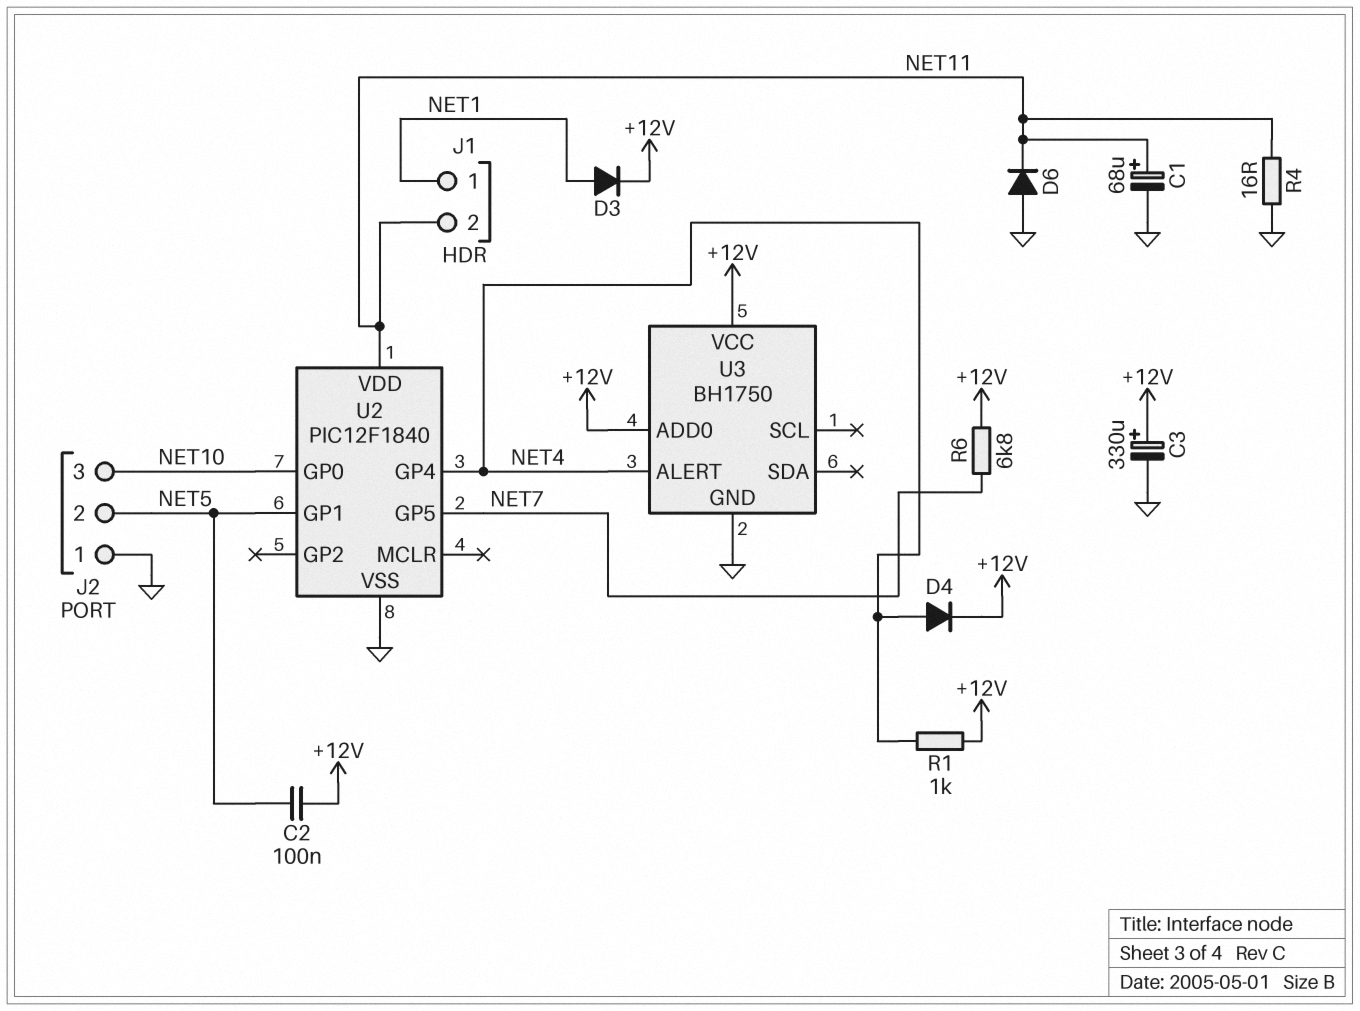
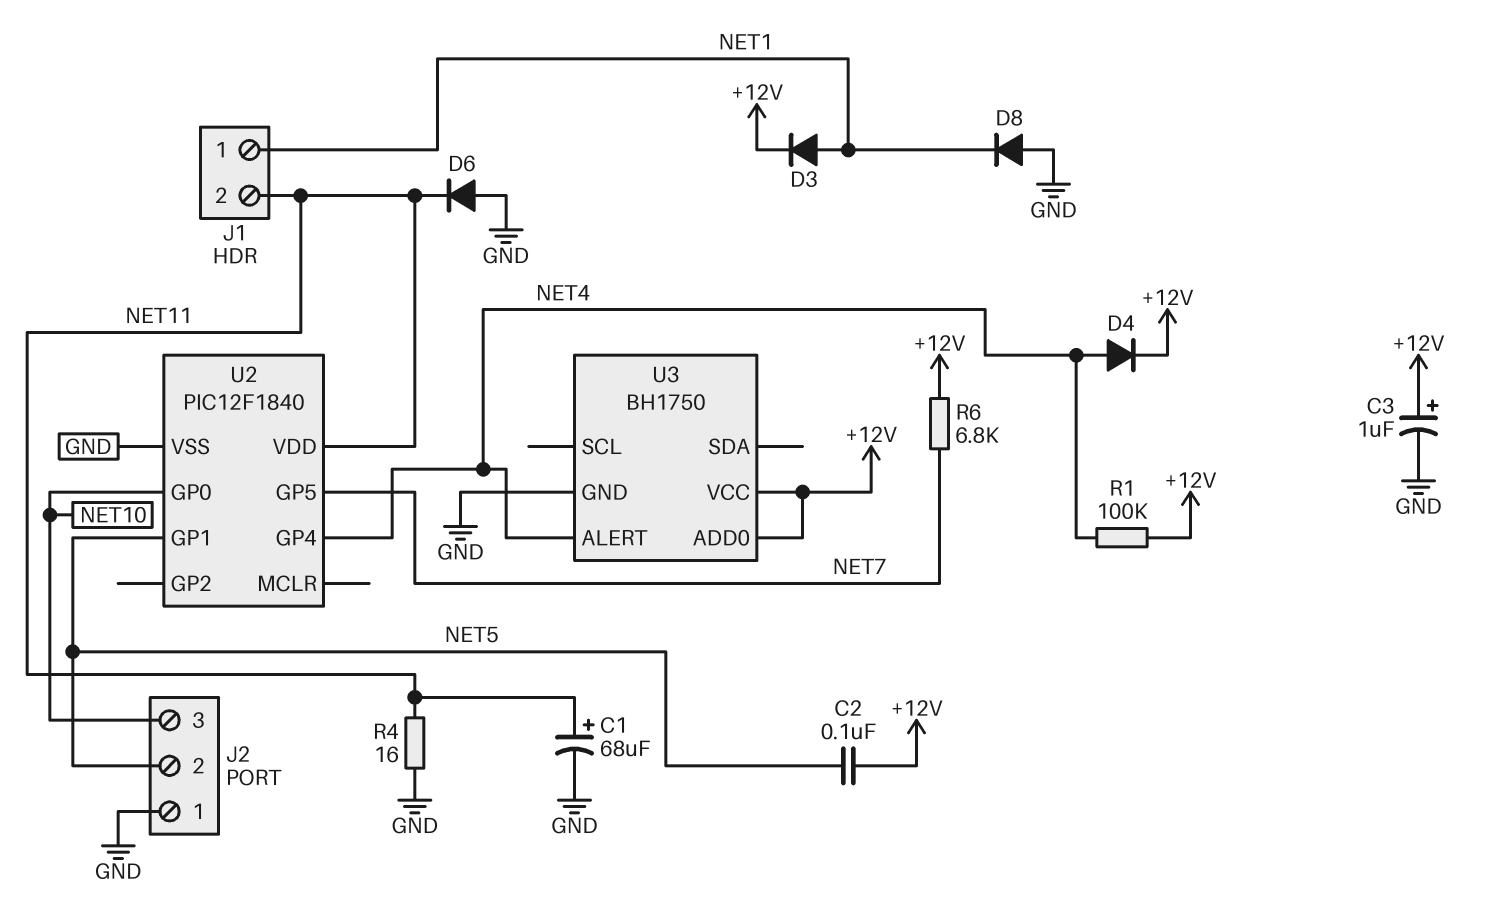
C3: 330uF (plus +12V, minus GND) -> 1uF (plus +12V, minus GND)
D8: none -> diode (A GND, K NET1)
R1: 1k (+12V, NET4) -> 100k (+12V, NET4)

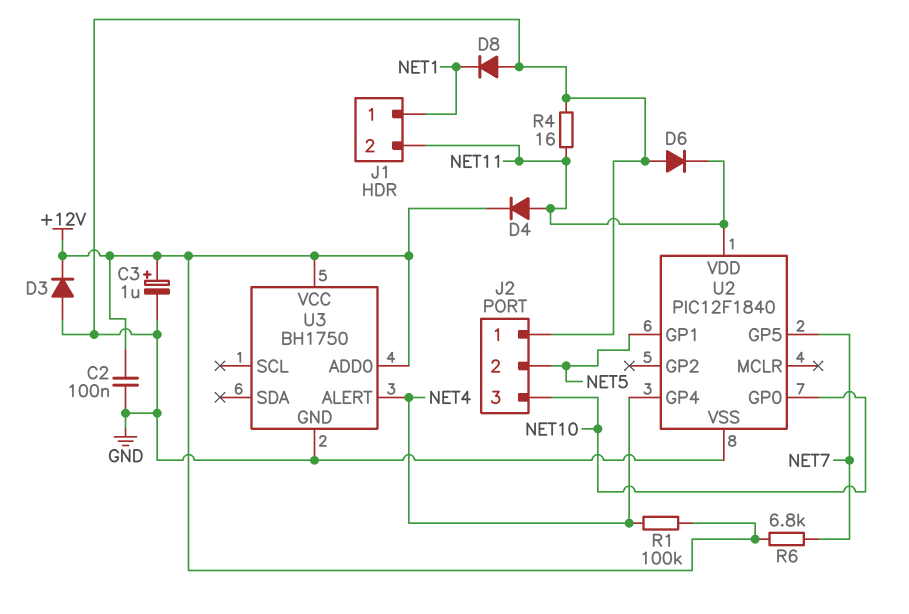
C1: 68uF (plus NET11, minus GND) -> none
C2: 100nF (+12V, NET5) -> 100nF (+12V, GND)
D3: diode (A NET1, K +12V) -> diode (A GND, K +12V)
D4: diode (A NET4, K +12V) -> diode (A NET11, K +12V)

